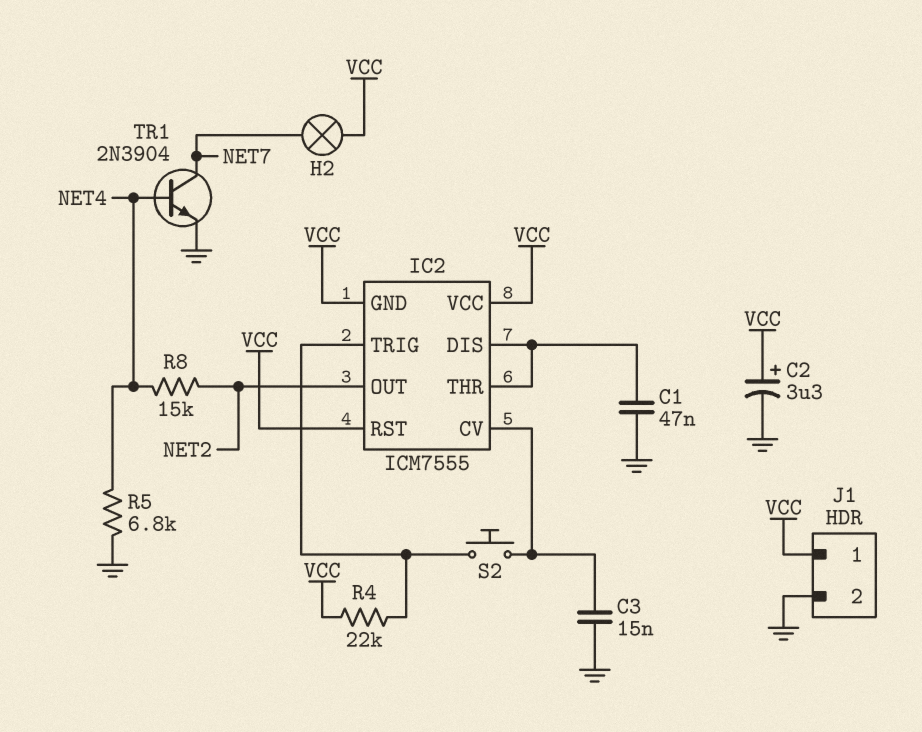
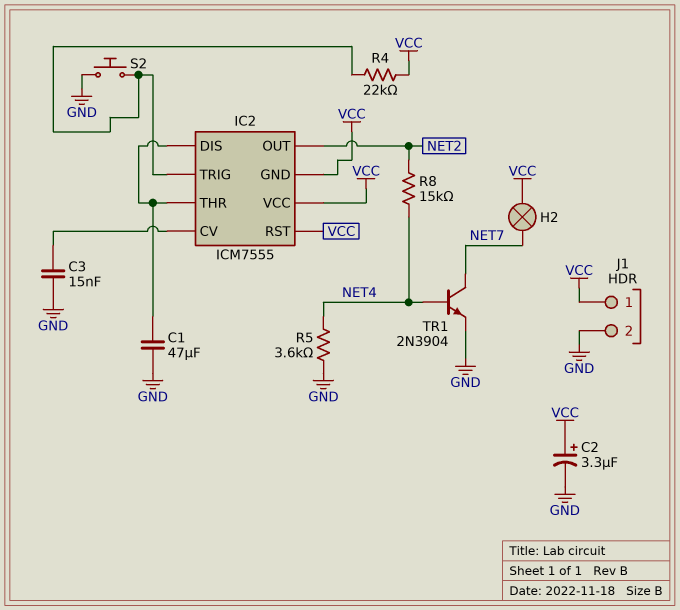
C1: 47nF (GND, IC2/DIS) -> 47uF (GND, IC2/DIS)
R5: 6.8k (GND, NET4) -> 3.6k (GND, NET4)
S2: button (IC2/CV, IC2/TRIG) -> button (GND, IC2/TRIG)

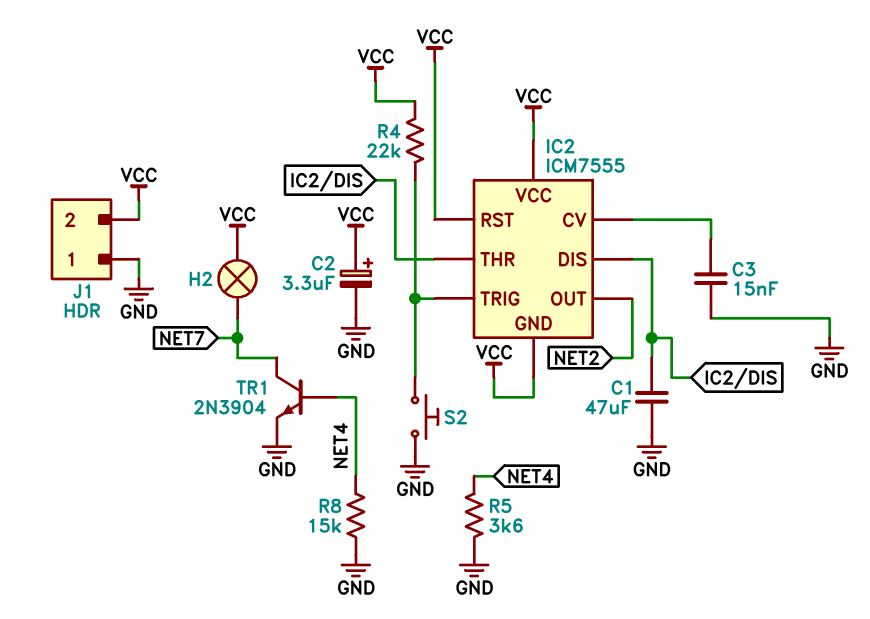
J1 pin 1: VCC -> GND
J1 pin 2: GND -> VCC
R8: 15k (NET2, NET4) -> 15k (GND, NET4)

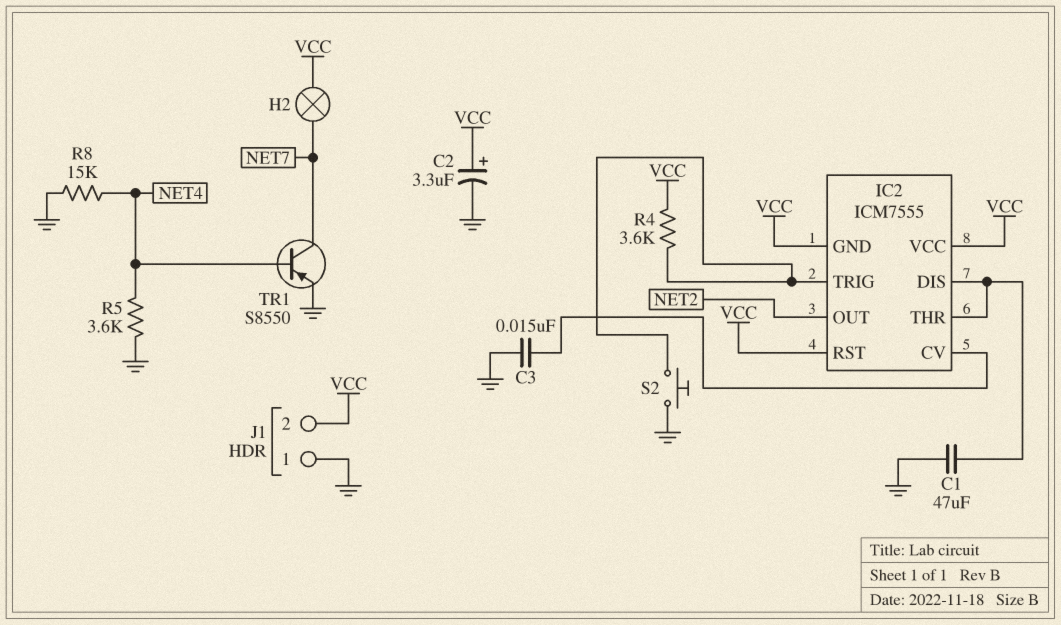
R4: 22k (IC2/TRIG, VCC) -> 3.6k (IC2/TRIG, VCC)
TR1: NPN 2N3904 (B NET4, C NET7, E GND) -> PNP S8550 (B NET4, C NET7, E GND)

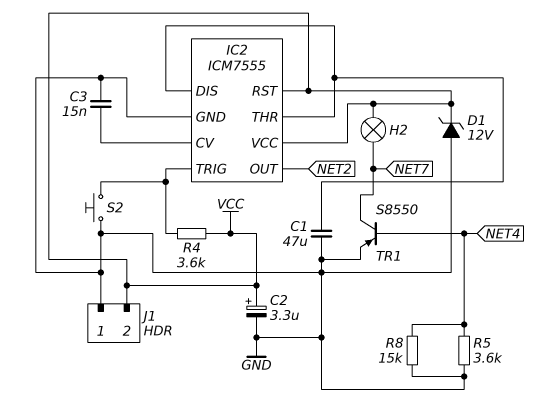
D1: none -> zener 12V (A GND, K VCC)
IC2 pin GND: VCC -> GND

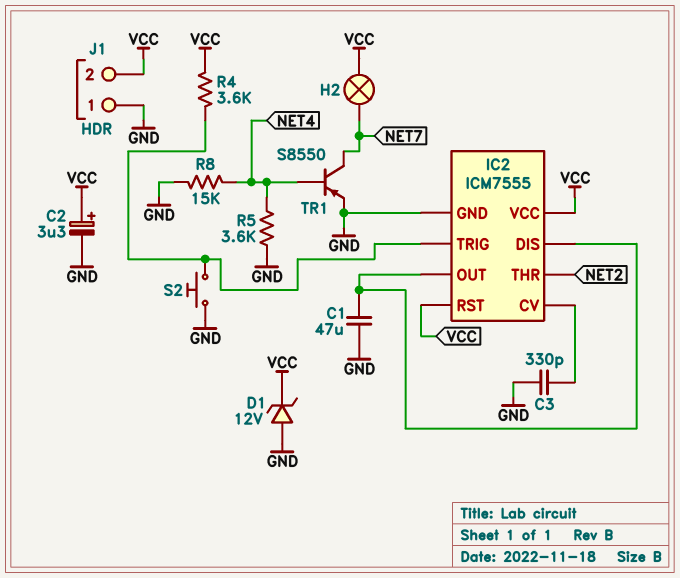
C3: 15nF (GND, IC2/CV) -> 330pF (GND, IC2/CV)
IC2 pin OUT: NET2 -> IC2/DIS
IC2 pin THR: IC2/DIS -> NET2

